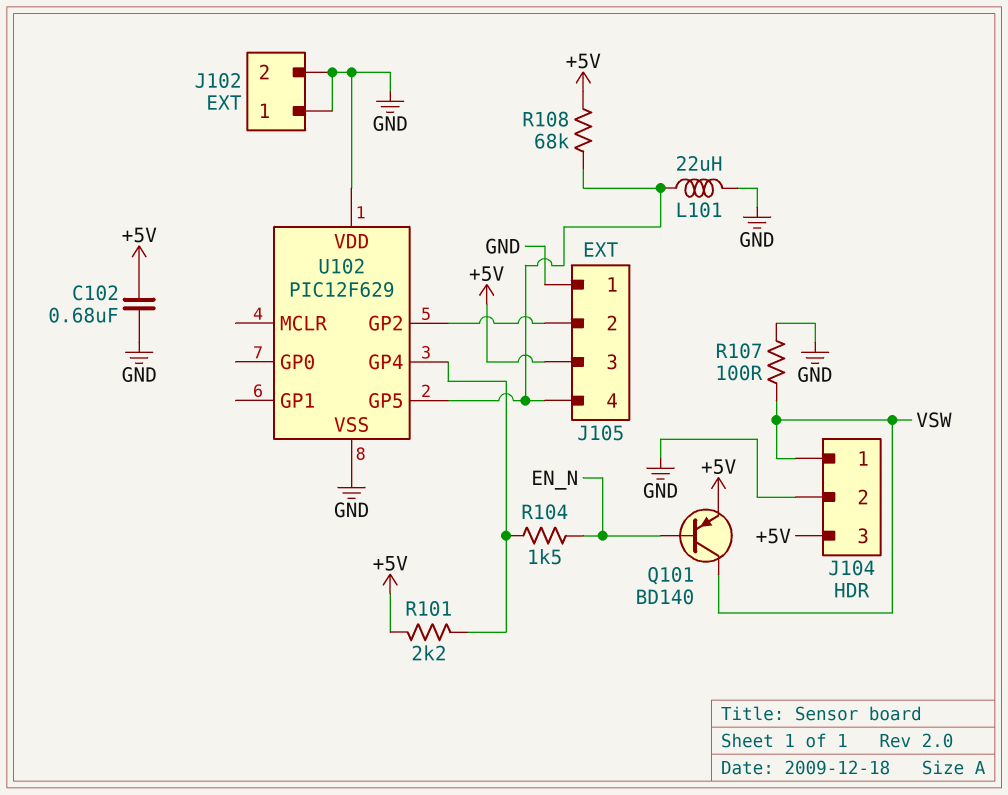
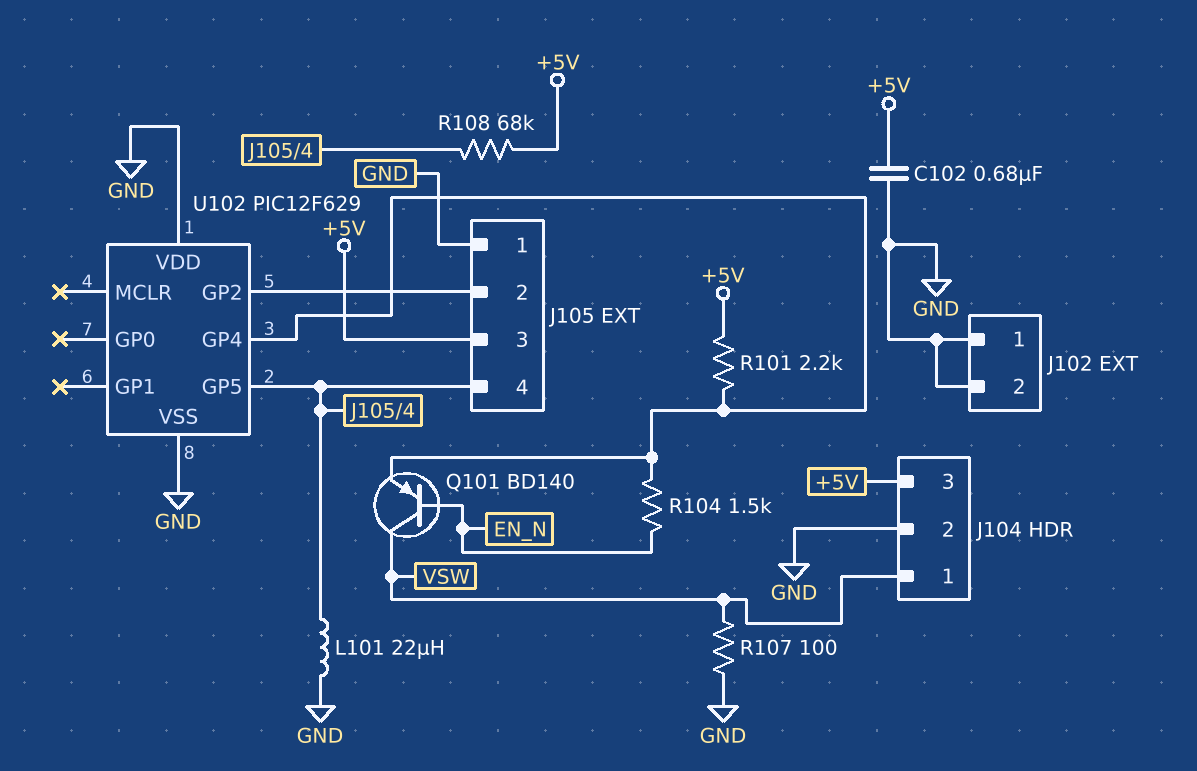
Q101: PNP BD140 (B EN_N, C VSW, E +5V) -> PNP BD140 (B EN_N, C VSW, E U102/GP4)

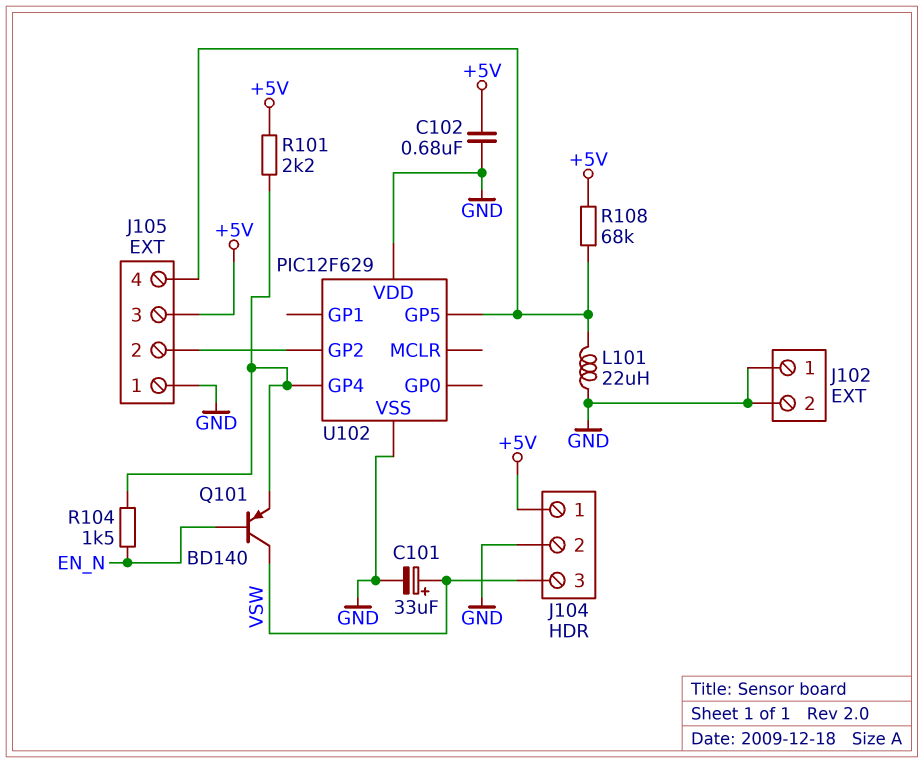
C101: none -> 33uF (plus VSW, minus GND)
J104 pin 1: VSW -> +5V
J104 pin 3: +5V -> VSW
R107: 100 (GND, VSW) -> none

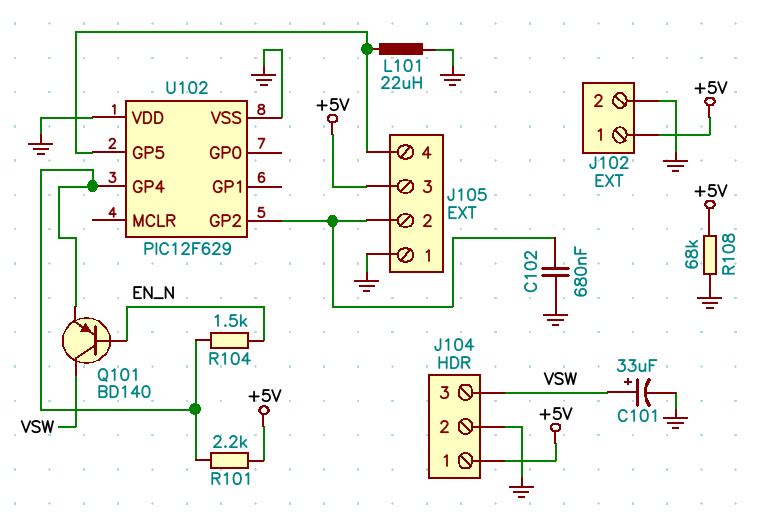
C102: 680nF (+5V, GND) -> 680nF (GND, J105/2)
J102 pin 1: GND -> +5V
R108: 68k (+5V, J105/4) -> 68k (+5V, GND)

